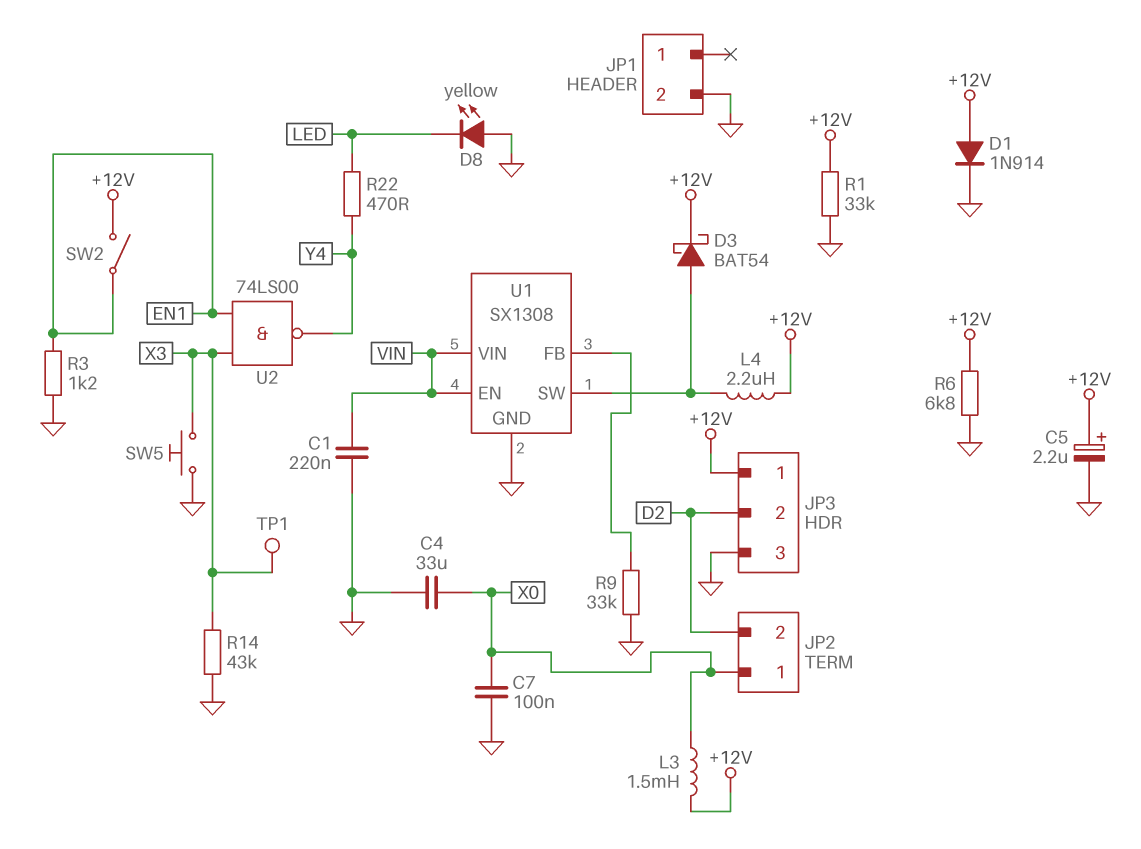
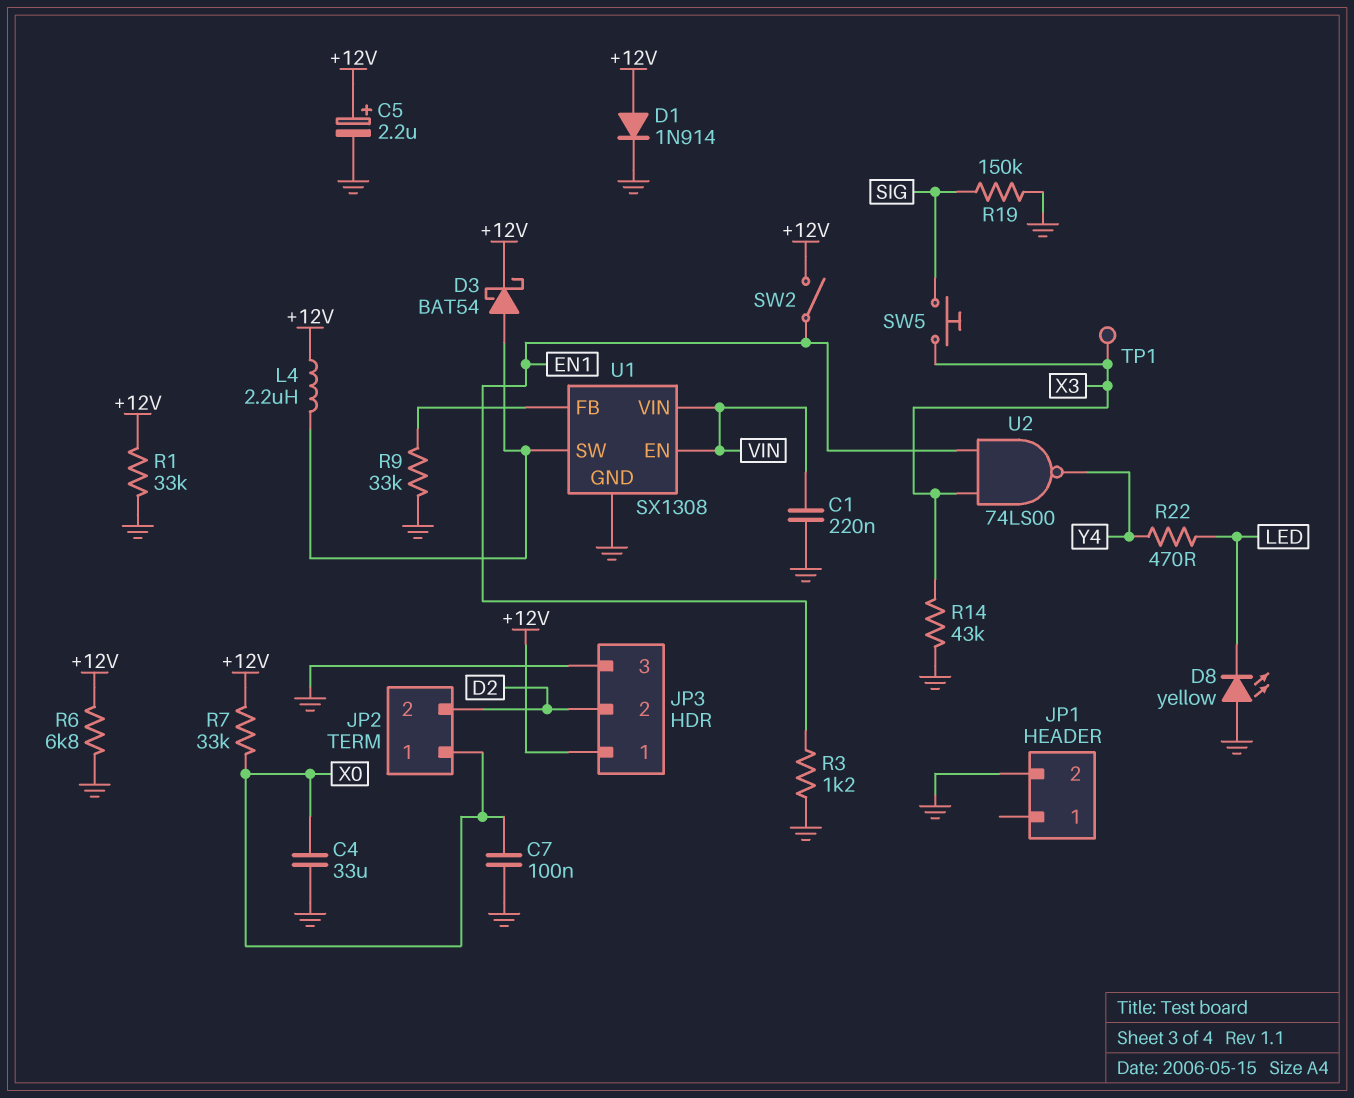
L3: 1.5mH (+12V, X0) -> none
R7: none -> 33k (+12V, X0)
R19: none -> 150k (GND, SIG)
SW5: button (GND, X3) -> button (SIG, X3)

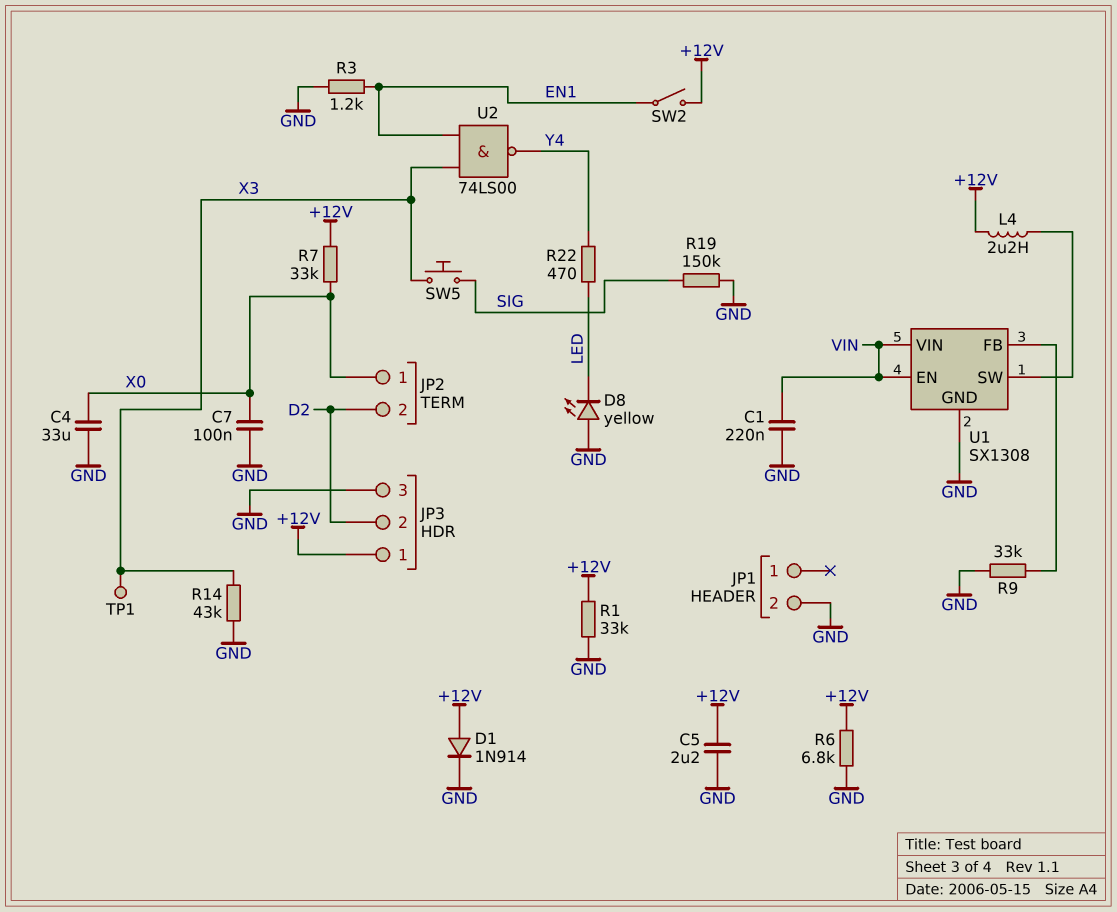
C5: 2.2uF (plus +12V, minus GND) -> 2.2uF (+12V, GND)
D3: schottky BAT54 (A U1/SW, K +12V) -> none

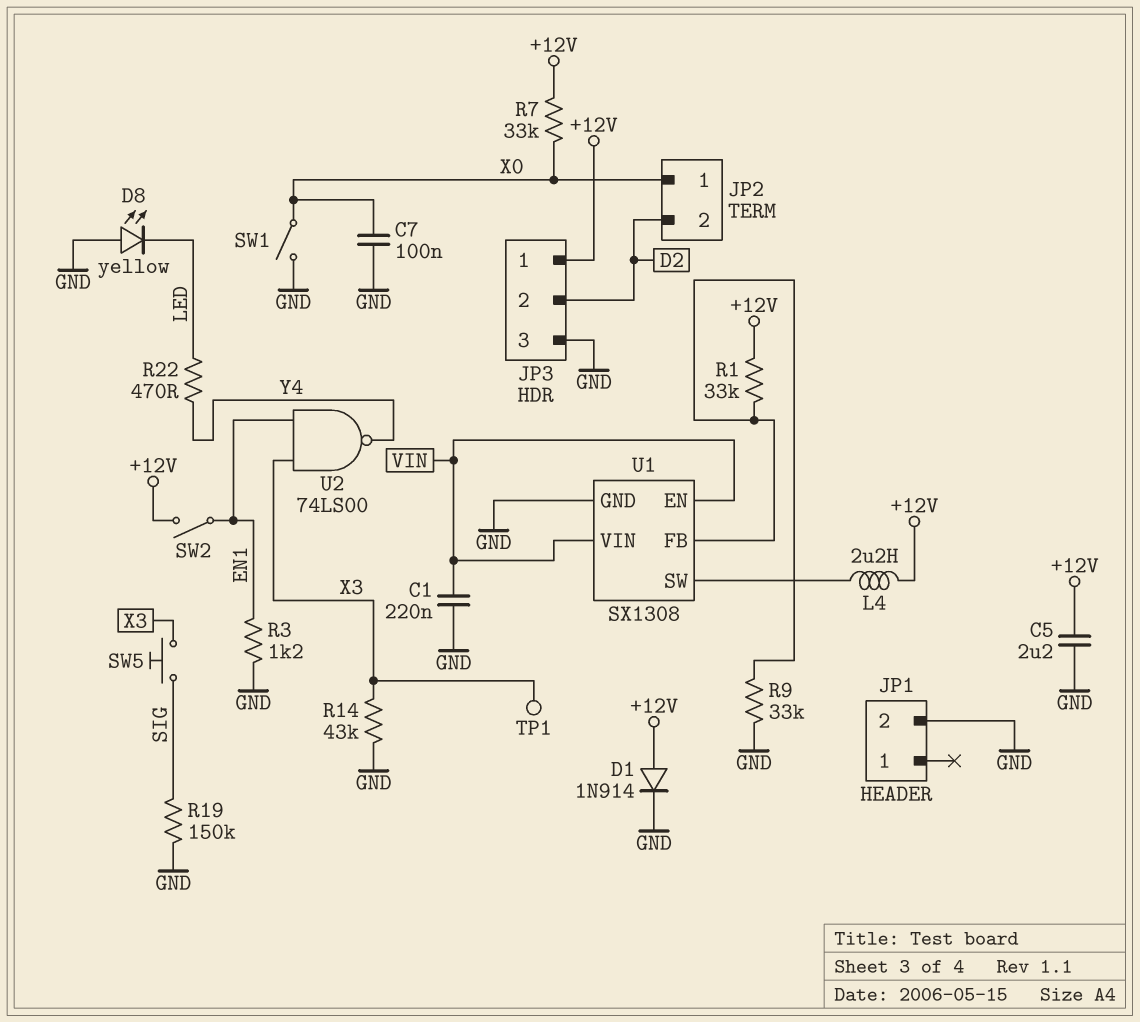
C4: 33uF (GND, X0) -> none
R1: 33k (+12V, GND) -> 33k (+12V, U1/FB)
R6: 6.8k (+12V, GND) -> none
SW1: none -> switch (GND, X0)

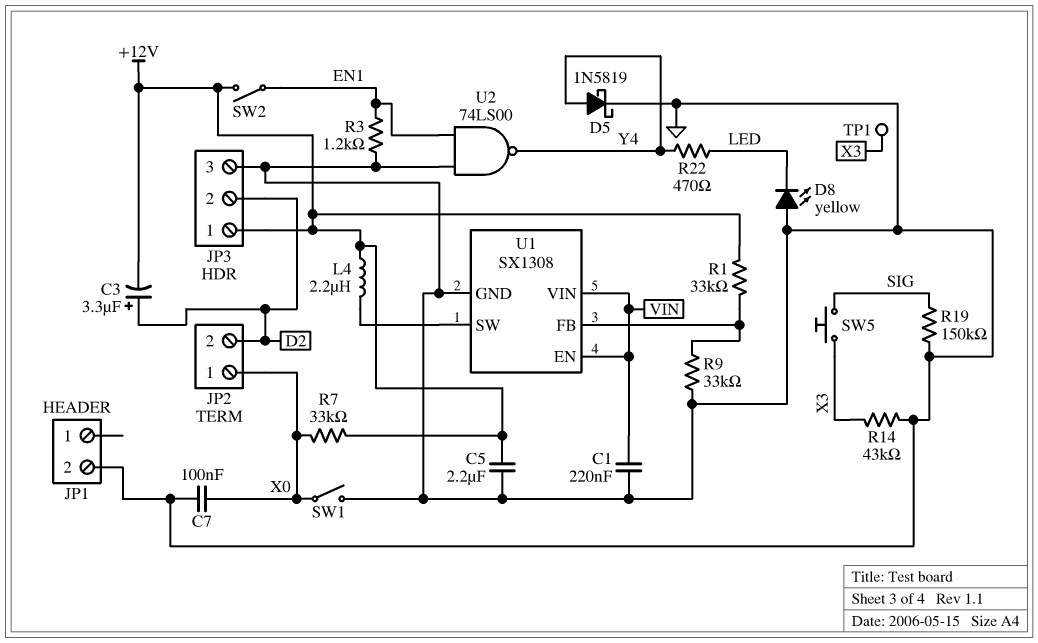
C3: none -> 3.3uF (plus D2, minus +12V)
D1: diode 1N914 (A +12V, K GND) -> none
D5: none -> schottky 1N5819 (A Y4, K GND)
U2: NAND 74LS00 (in EN1, in X3, out Y4) -> NAND 74LS00 (in EN1, in GND, out Y4)

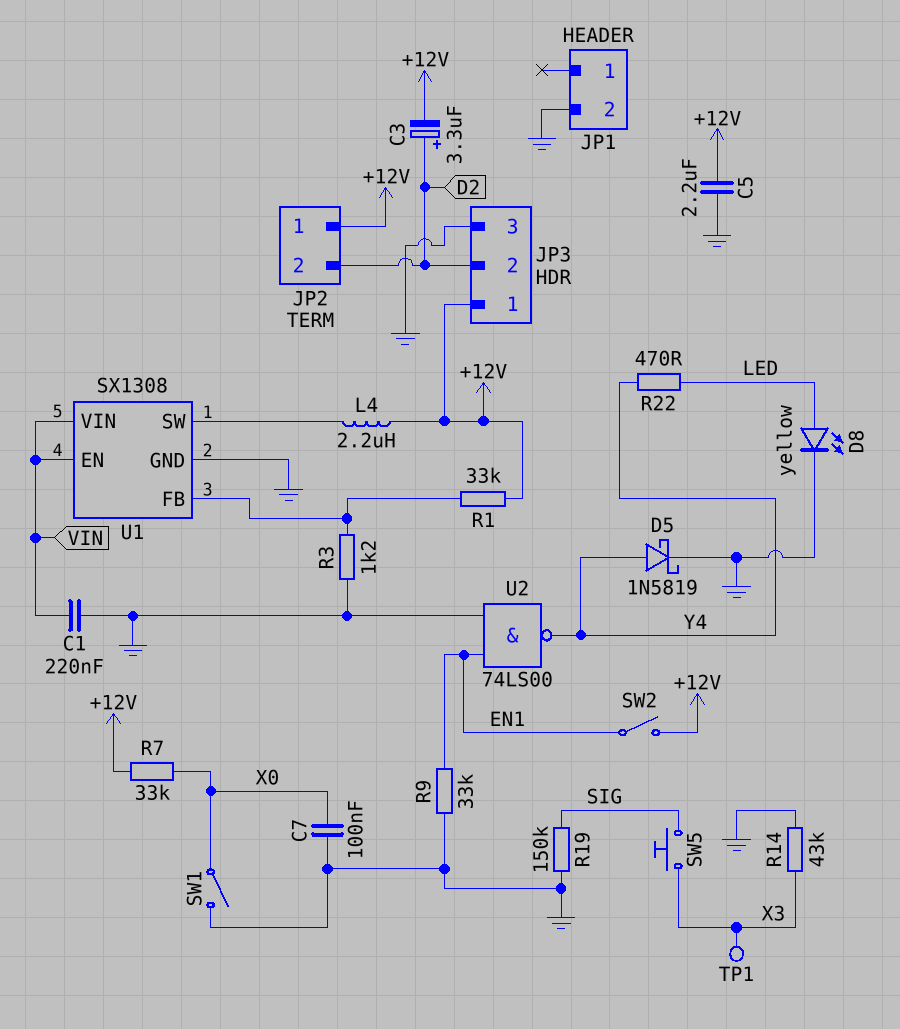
D8: LED yellow (A GND, K LED) -> LED yellow (A LED, K GND)
JP2 pin 1: X0 -> +12V
R3: 1.2k (EN1, GND) -> 1.2k (GND, U1/FB)
R9: 33k (GND, U1/FB) -> 33k (EN1, GND)

